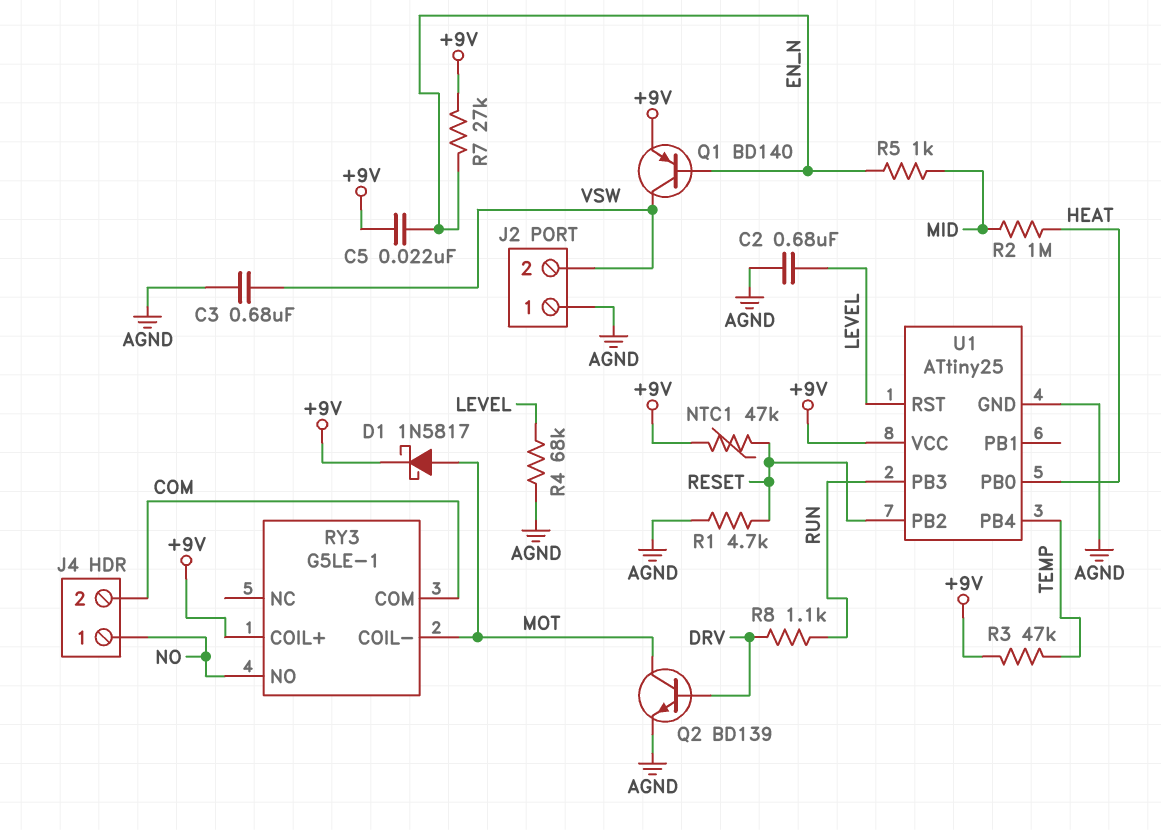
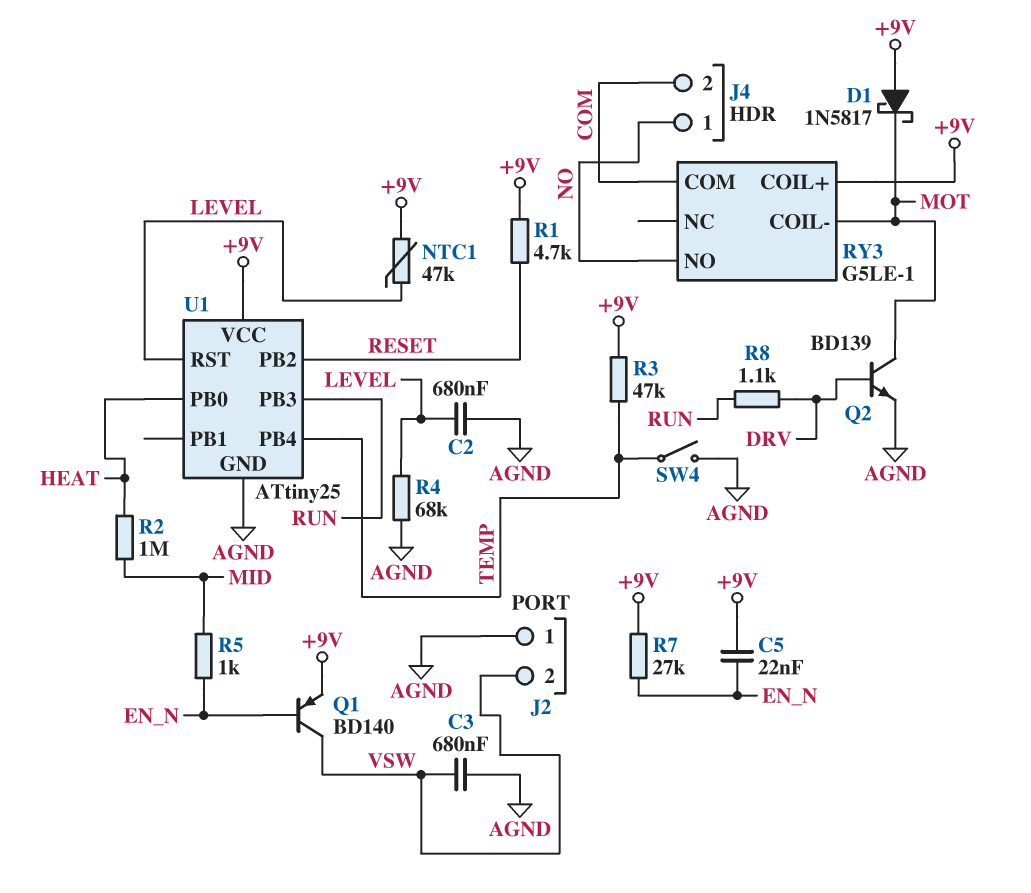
D1: schottky 1N5817 (A MOT, K +9V) -> schottky 1N5817 (A +9V, K MOT)
NTC1: 47k (+9V, RESET) -> 47k (+9V, LEVEL)
R1: 4.7k (AGND, RESET) -> 4.7k (+9V, RESET)
SW4: none -> switch (AGND, TEMP)

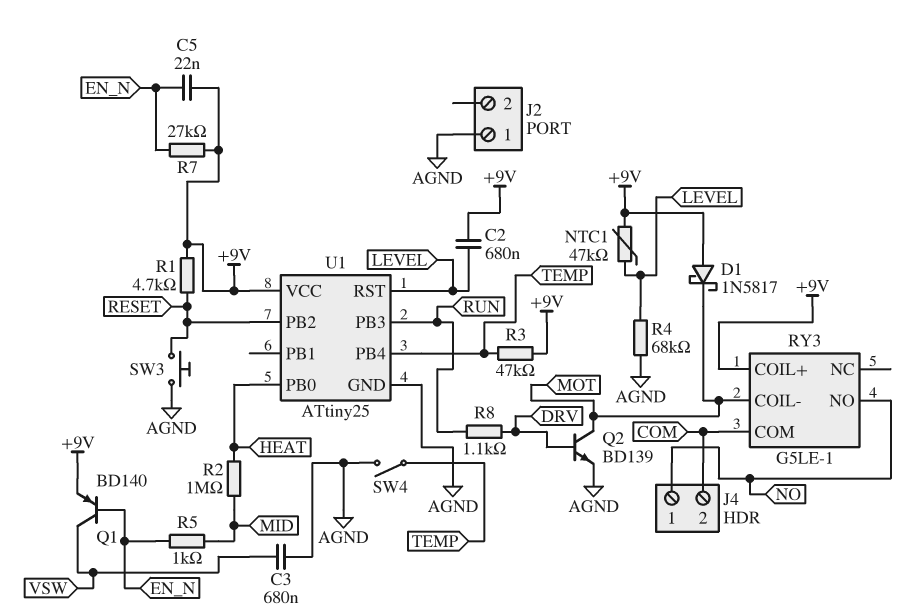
C2: 680nF (AGND, LEVEL) -> 680nF (+9V, LEVEL)
J2 pin 2: VSW -> none
SW3: none -> button (AGND, RESET)

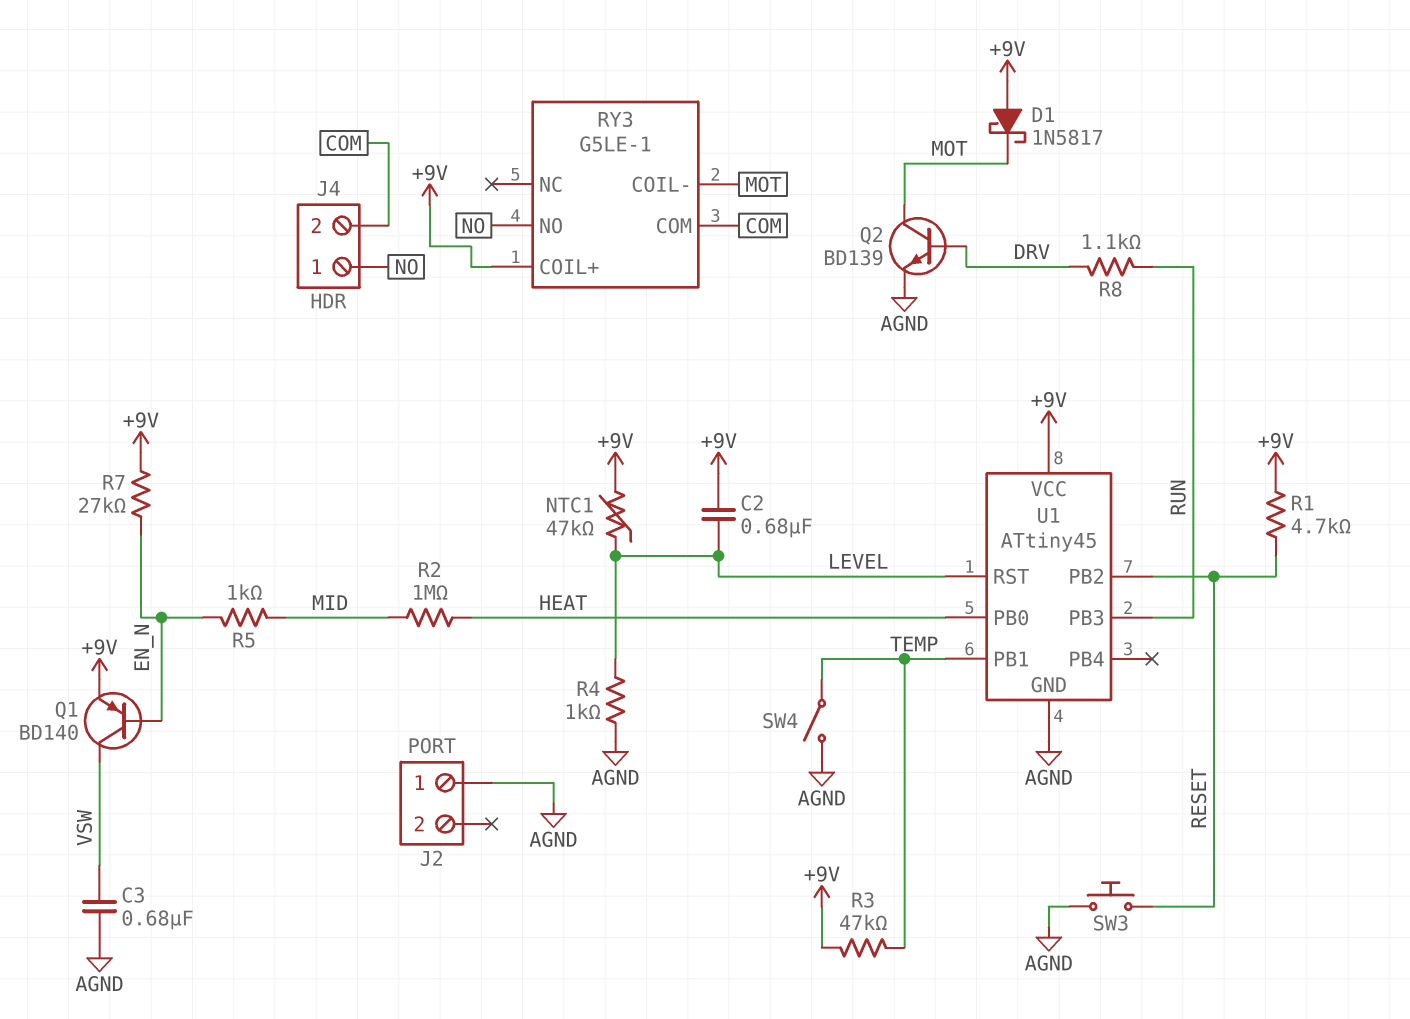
C5: 22nF (+9V, EN_N) -> none
R4: 68k (AGND, LEVEL) -> 1k (AGND, LEVEL)
U1: ATtiny25 -> ATtiny45
U1 pin PB1: none -> TEMP
U1 pin PB4: TEMP -> none

